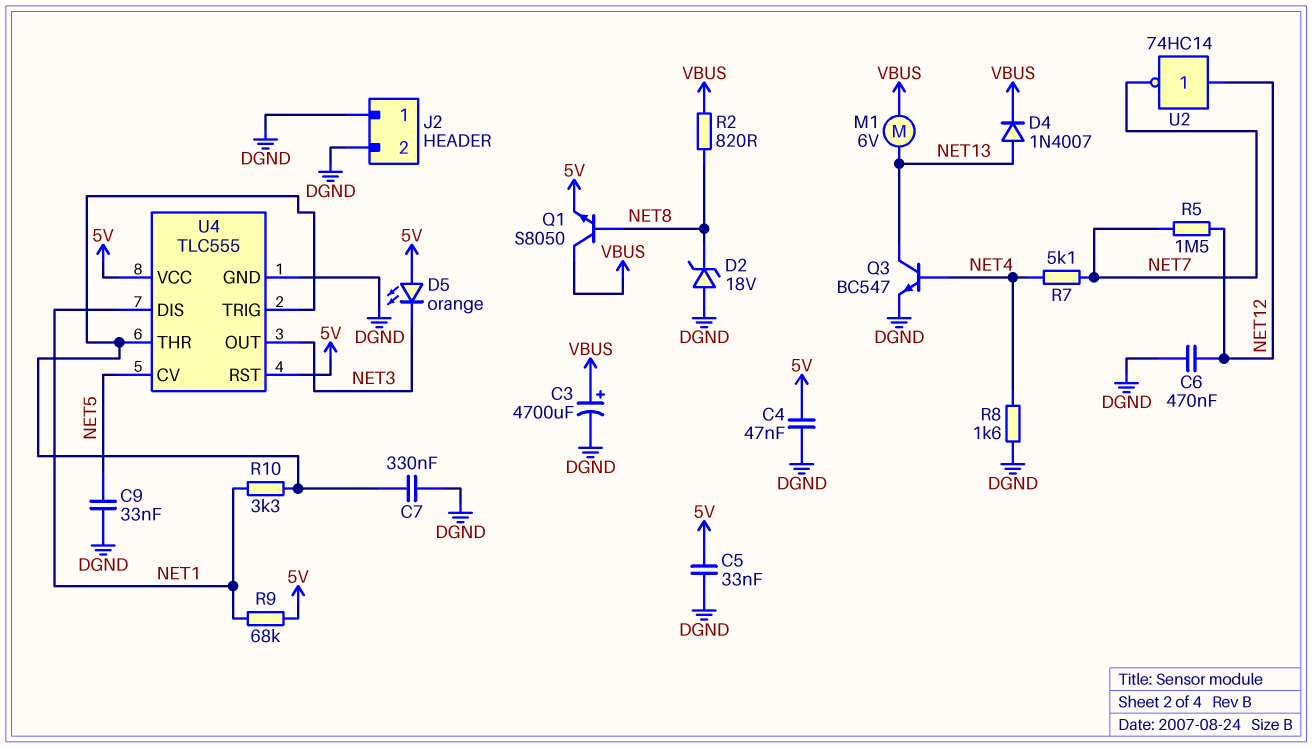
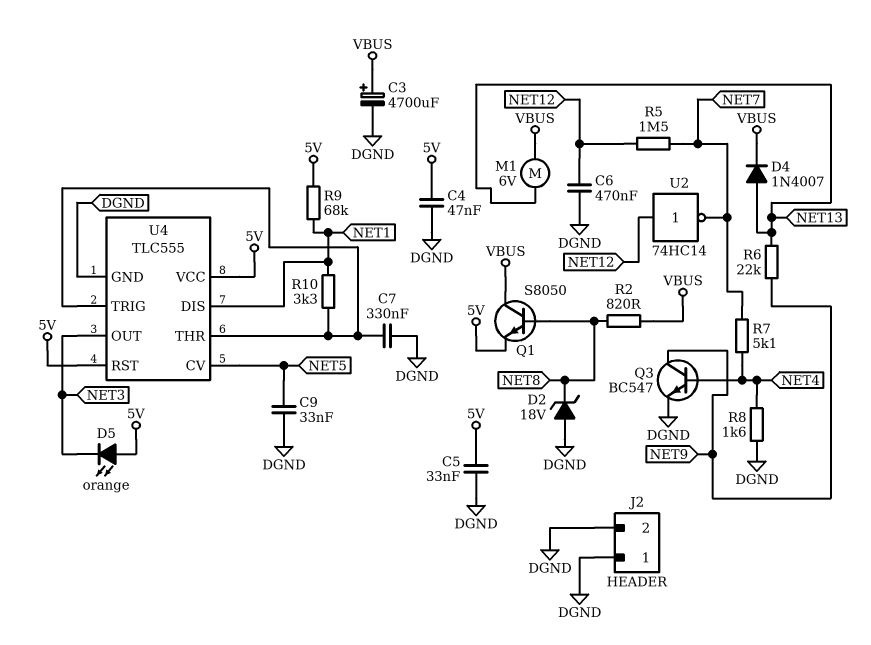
Q3: NPN BC547 (B NET4, C NET13, E DGND) -> NPN BC547 (B NET4, C NET9, E DGND)
R6: none -> 22k (NET9, NET13)

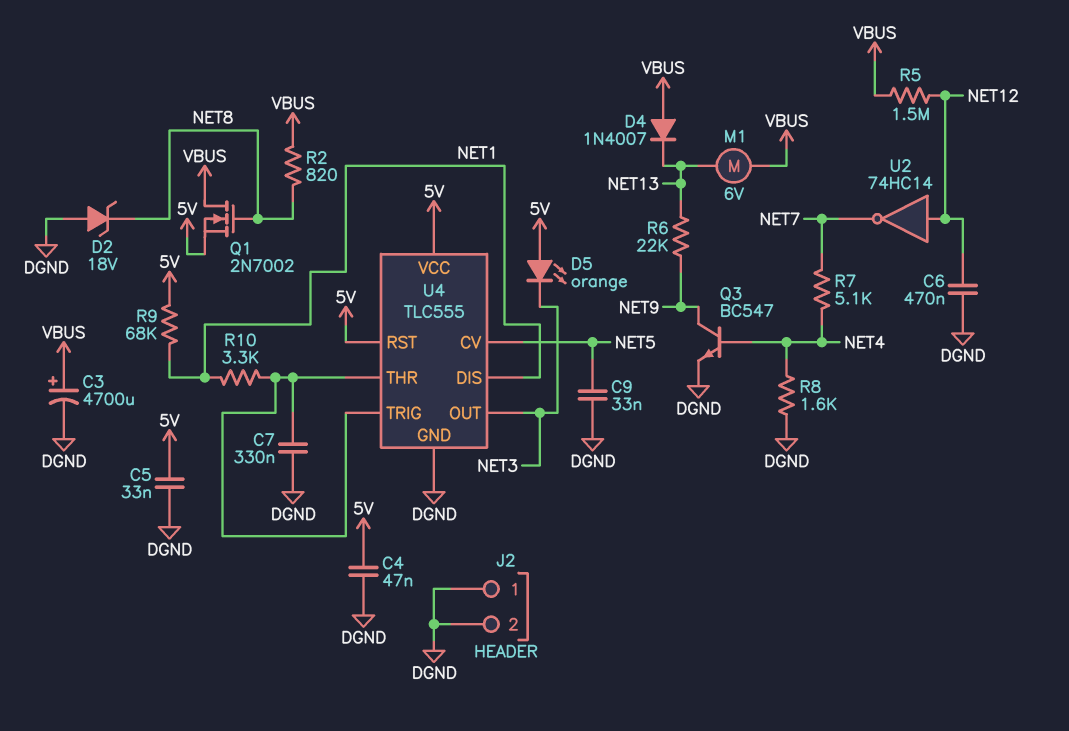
D4: diode 1N4007 (A NET13, K VBUS) -> diode 1N4007 (A VBUS, K NET13)
Q1: NPN S8050 (B NET8, C VBUS, E 5V) -> NMOS 2N7002 (G NET8, D VBUS, S 5V)
R5: 1.5M (NET7, NET12) -> 1.5M (NET12, VBUS)

